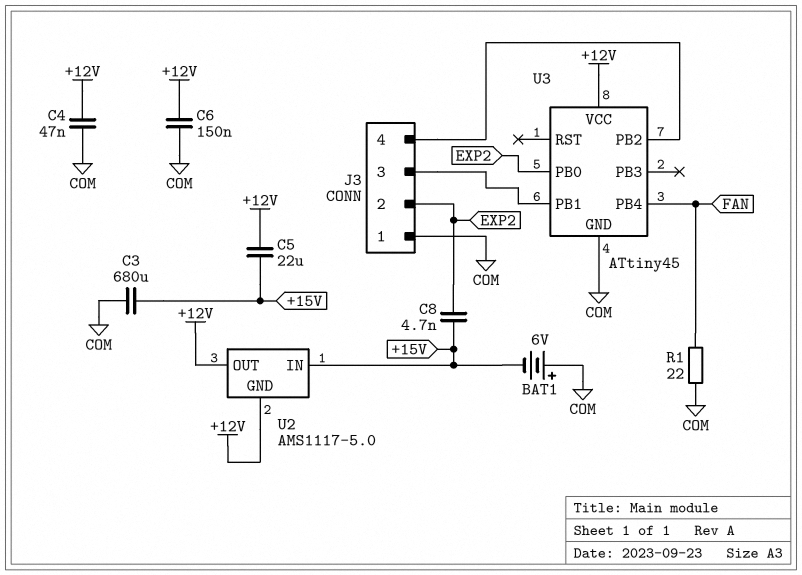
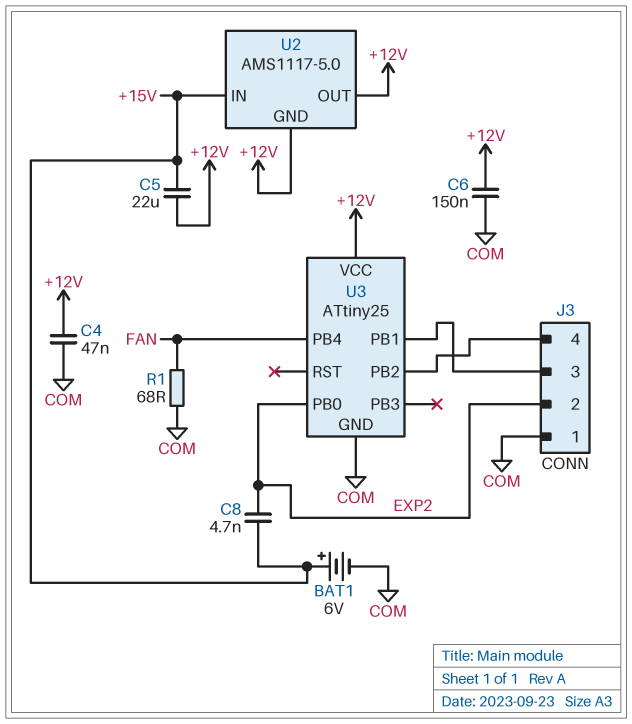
BAT1: 6V (plus COM, minus +15V) -> 6V (plus +15V, minus COM)
C3: 680uF (+15V, COM) -> none
R1: 22 (COM, FAN) -> 68 (COM, FAN)
U3: ATtiny45 -> ATtiny25

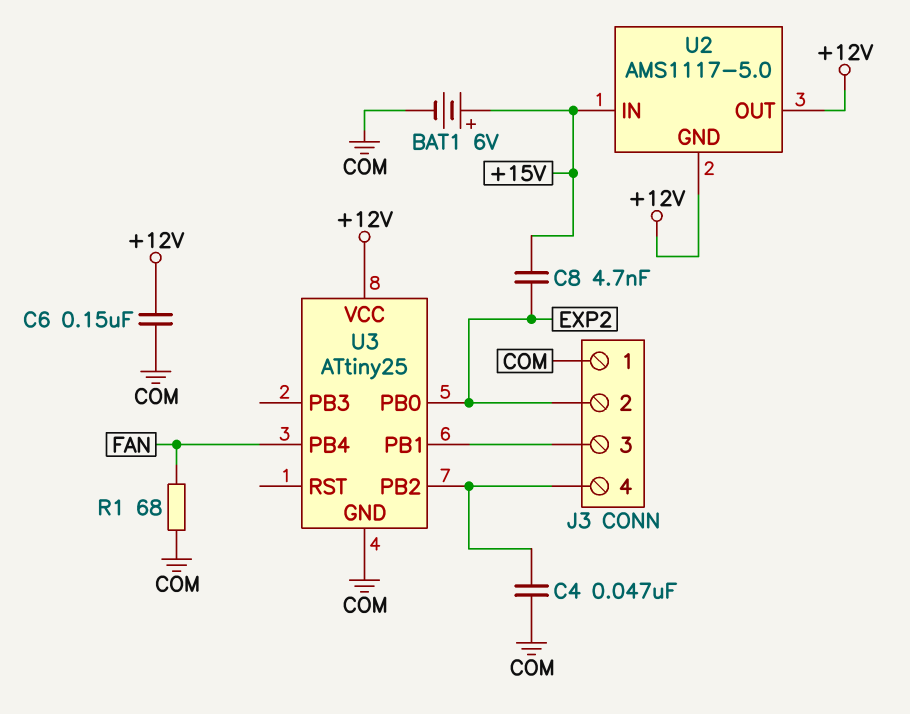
C4: 47nF (+12V, COM) -> 47nF (COM, J3/4)
C5: 22uF (+12V, +15V) -> none

